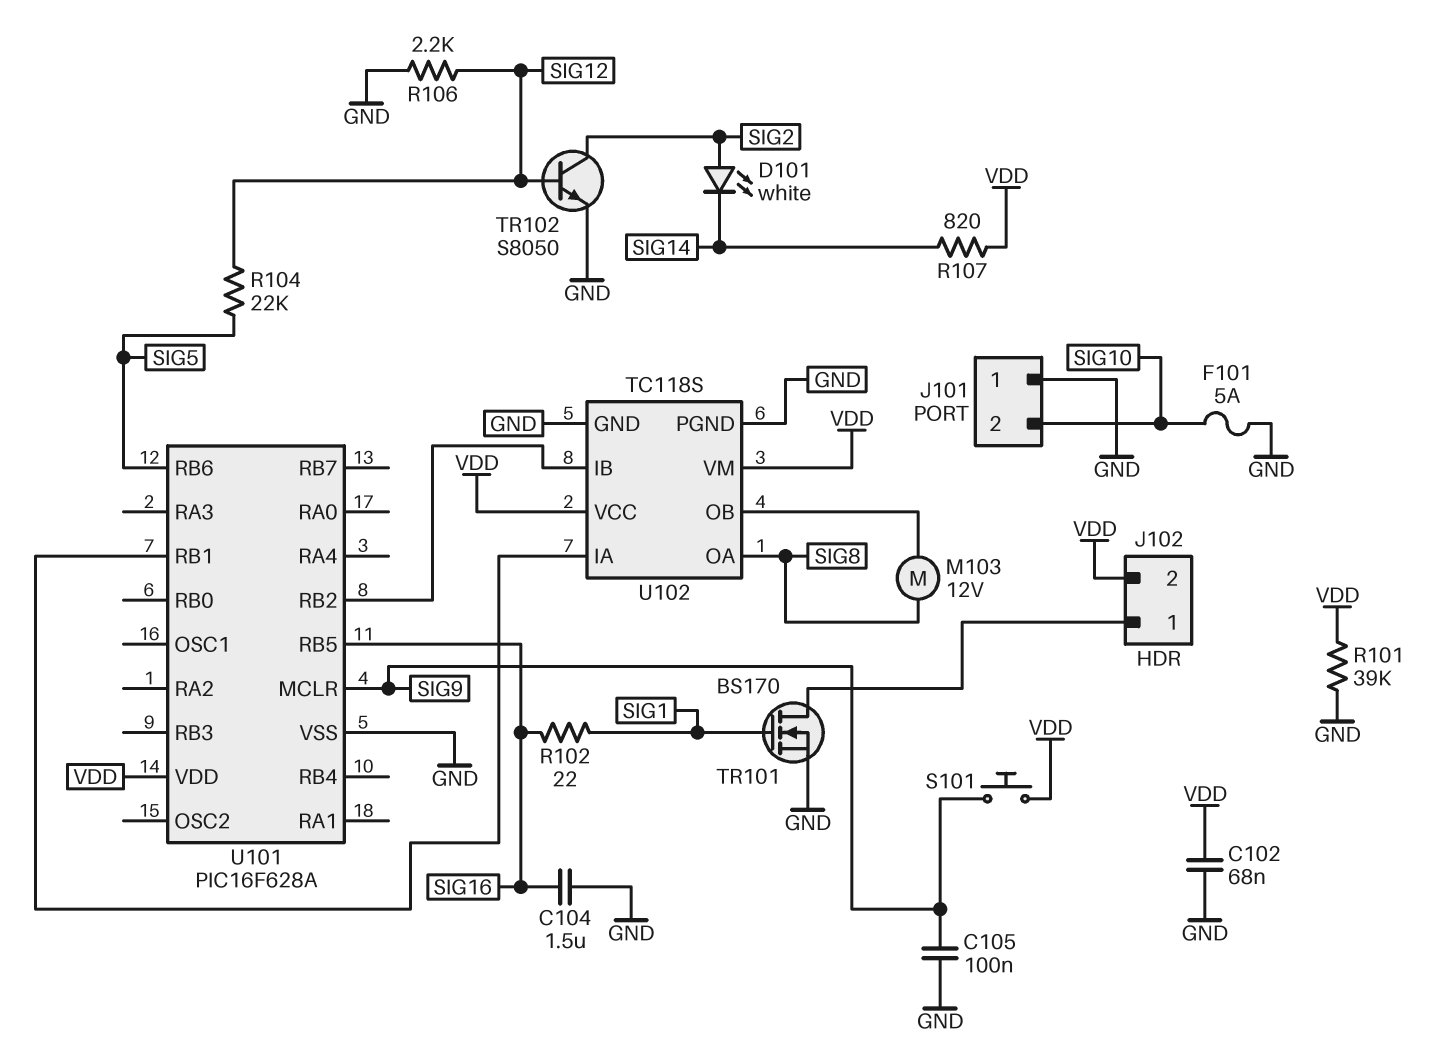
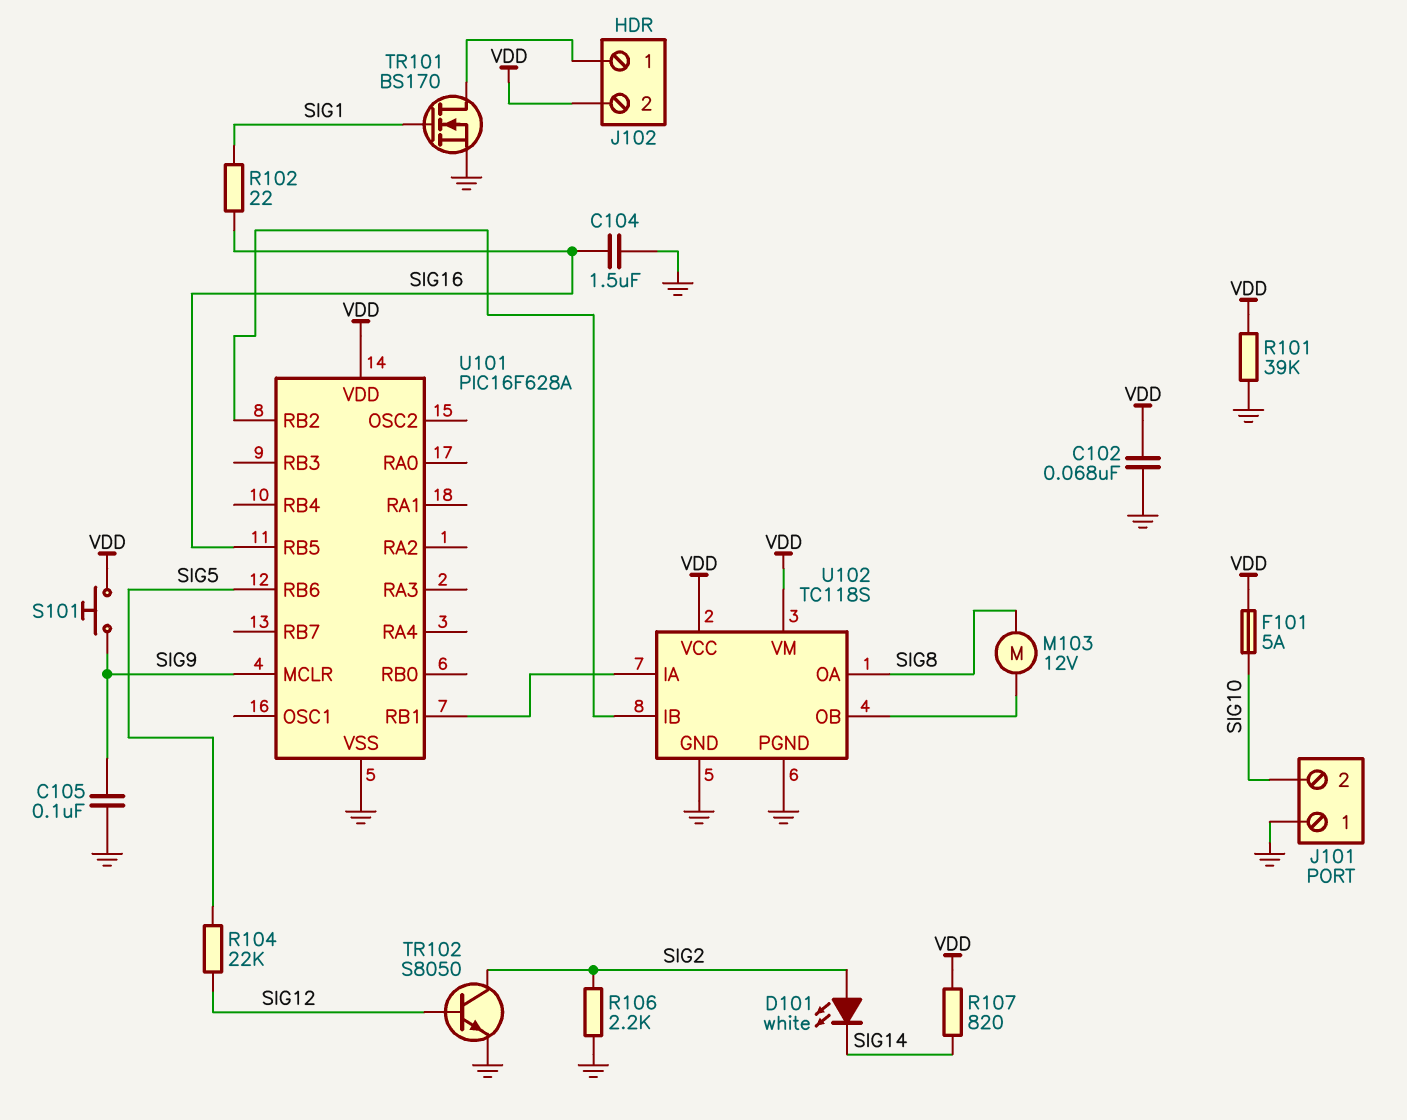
F101: 5A (GND, SIG10) -> 5A (SIG10, VDD)
R106: 2.2k (GND, SIG12) -> 2.2k (GND, SIG2)

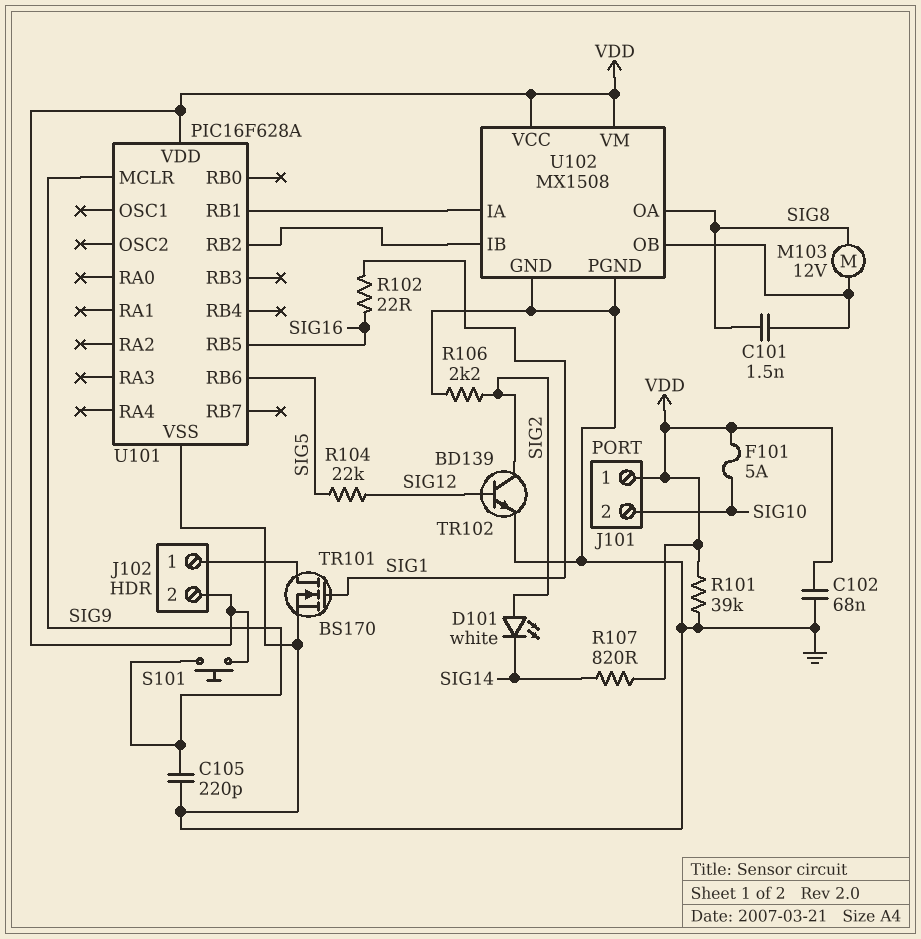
C101: none -> 1.5nF (SIG8, U102/OB)
C104: 1.5uF (GND, SIG16) -> none
C105: 100nF (GND, SIG9) -> 220pF (GND, SIG9)
J101 pin 1: GND -> VDD
TR102: NPN S8050 (B SIG12, C SIG2, E GND) -> NPN BD139 (B SIG12, C SIG2, E GND)
U102: TC118S -> MX1508

